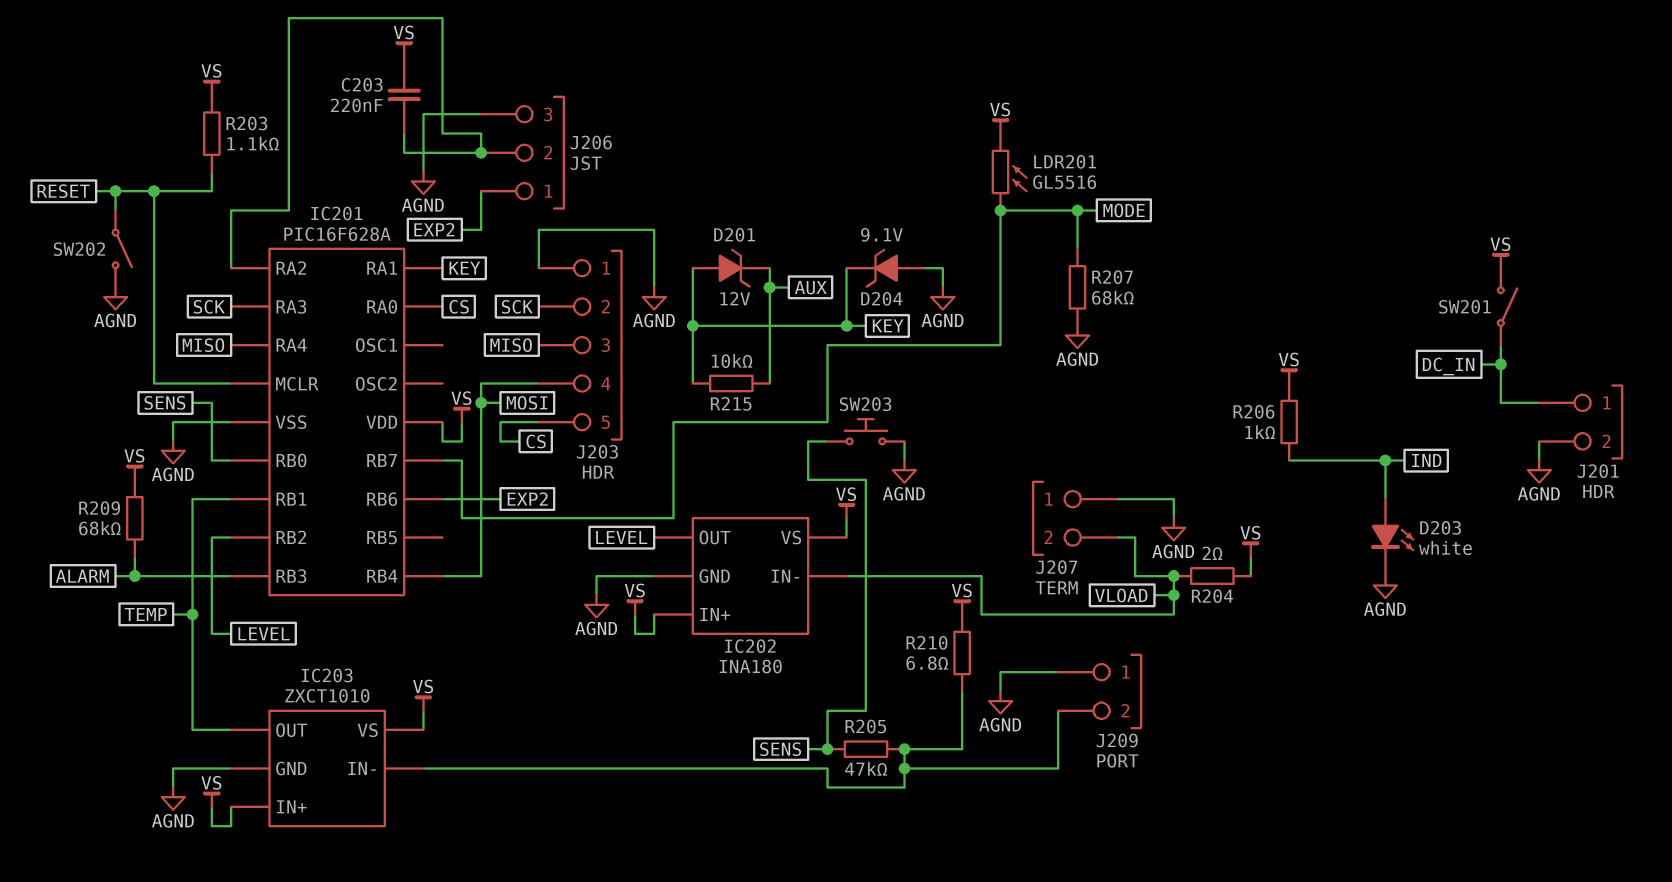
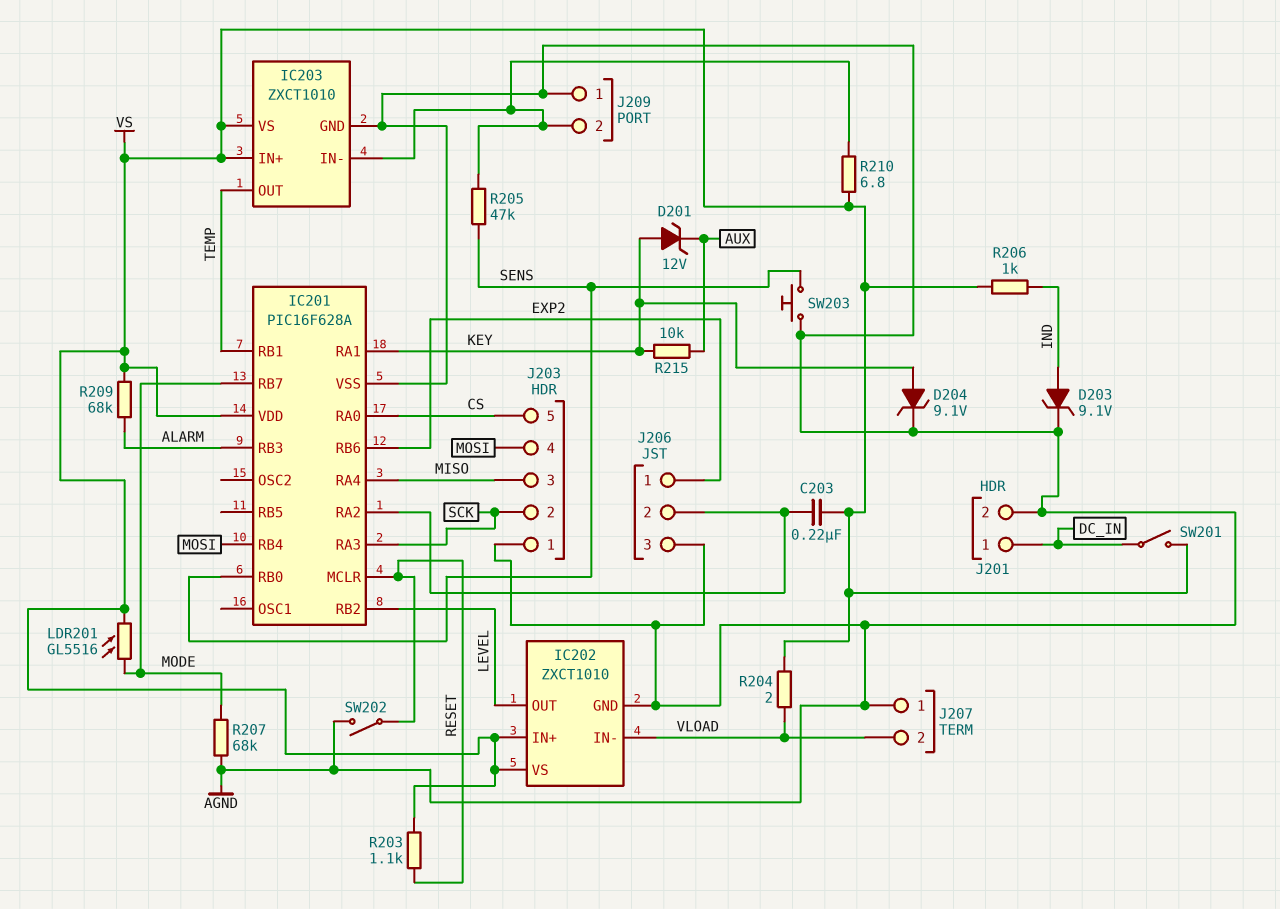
D203: LED white (A IND, K AGND) -> zener 9.1V (A IND, K AGND)
D204: zener 9.1V (A AGND, K KEY) -> zener 9.1V (A KEY, K AGND)
IC202: INA180 -> ZXCT1010

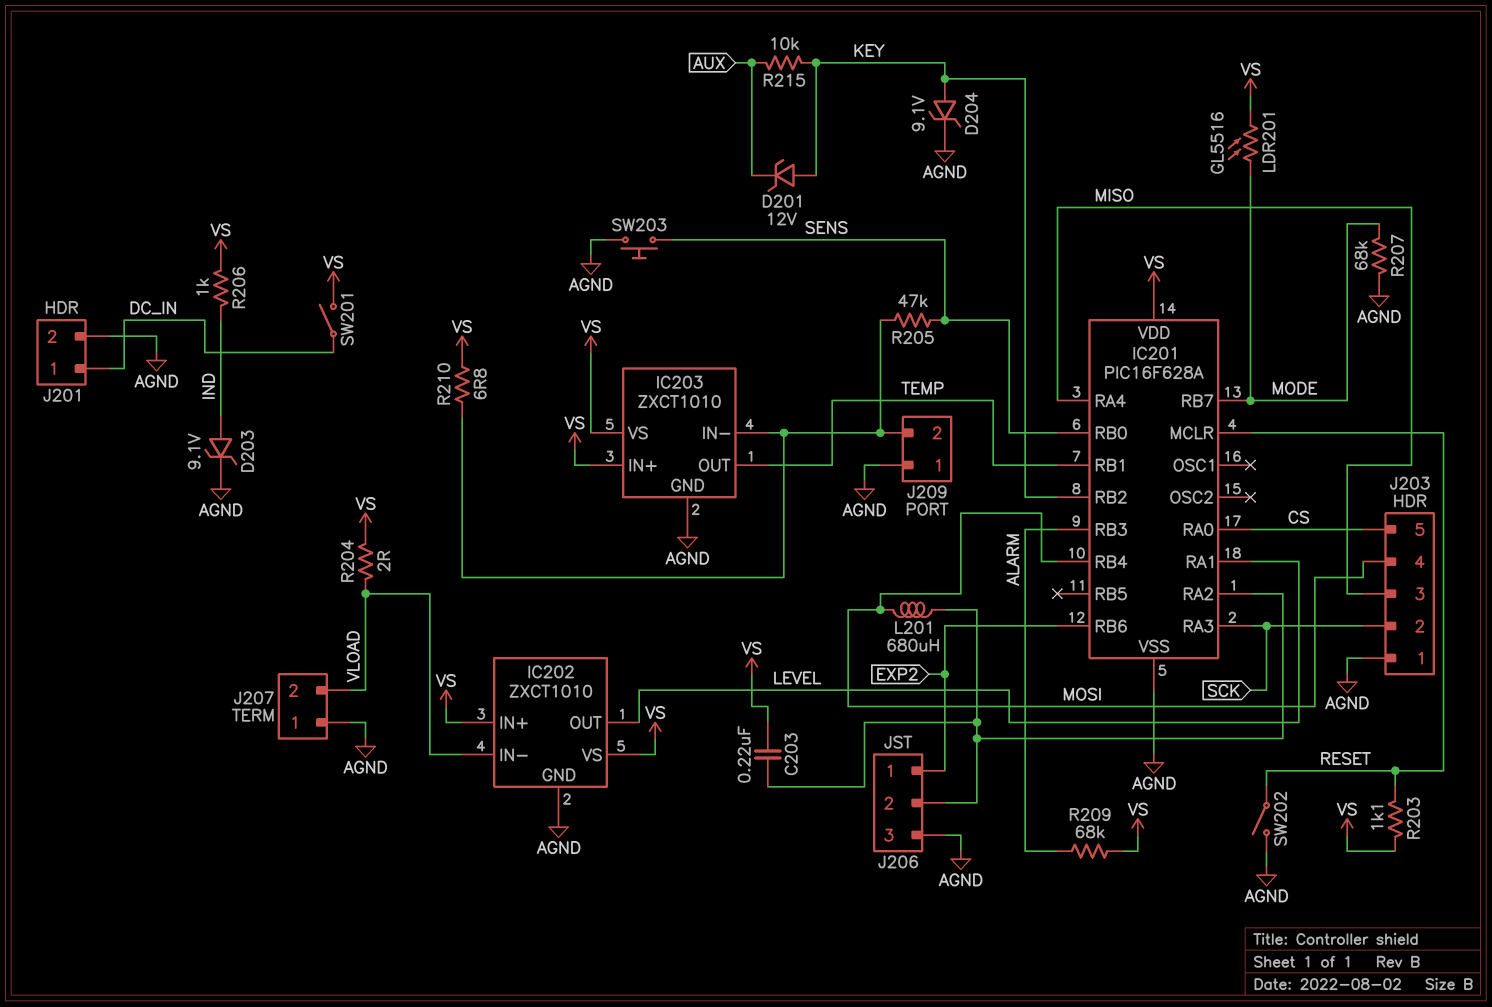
IC201 pin RA1: KEY -> LEVEL
IC201 pin RB2: LEVEL -> KEY
L201: none -> 680uH (IC201/RA2, MOSI)

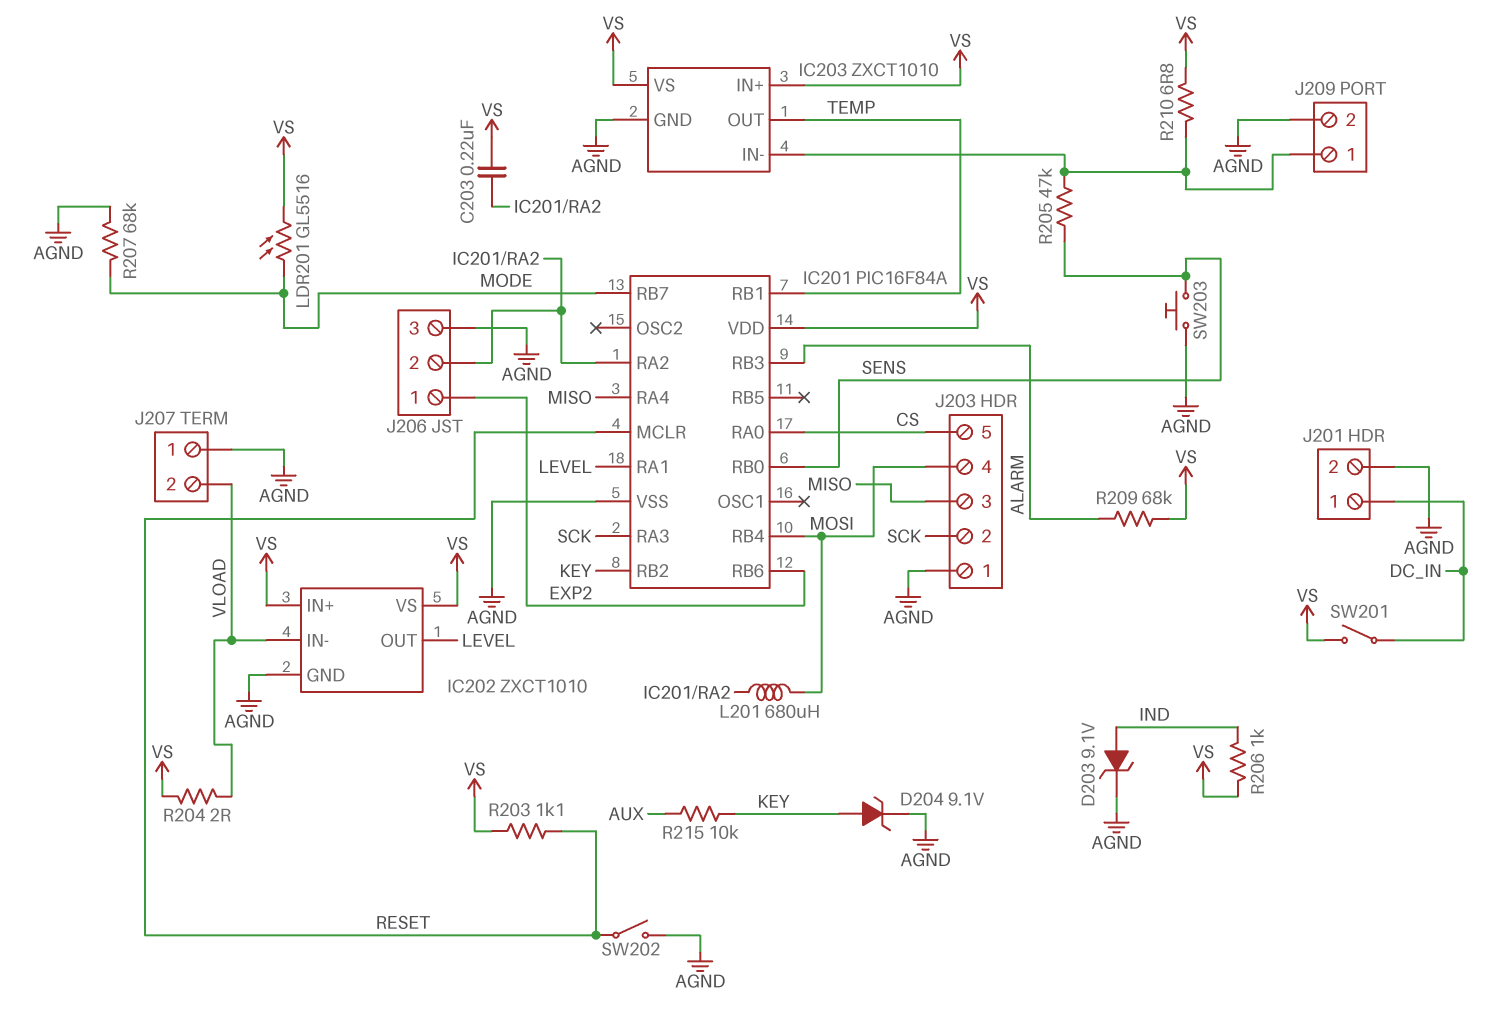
D201: zener 12V (A KEY, K AUX) -> none
IC201: PIC16F628A -> PIC16F84A
J209 pin 1: AGND -> IC203/IN-
J209 pin 2: IC203/IN- -> AGND

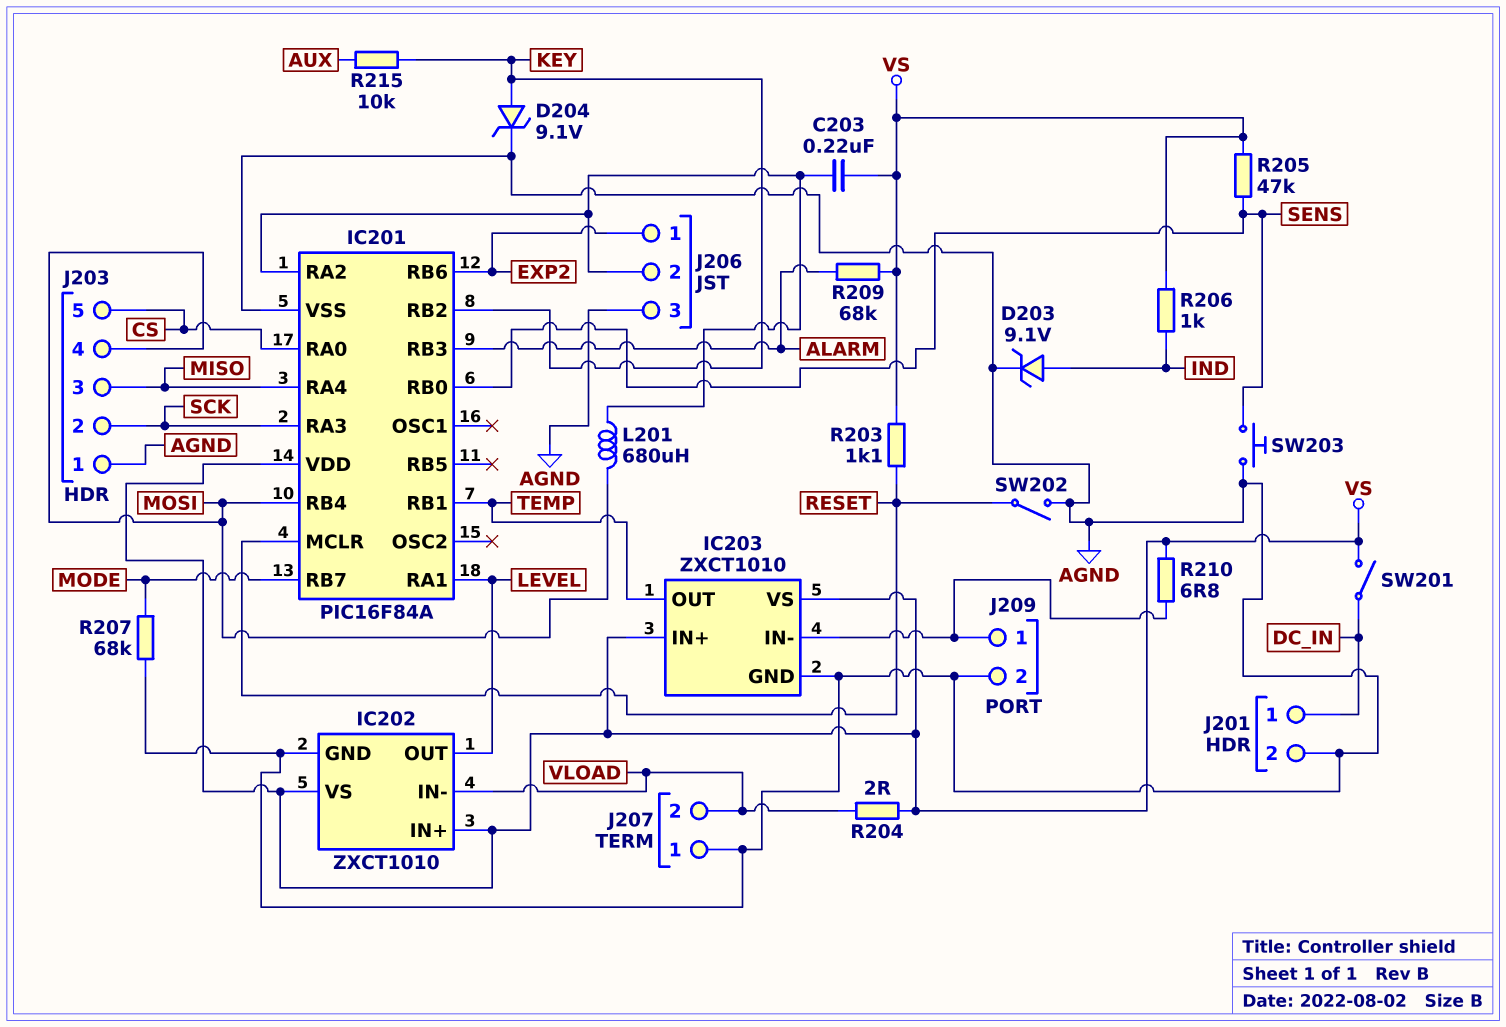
LDR201: GL5516 (MODE, VS) -> none
R205: 47k (IC203/IN-, SENS) -> 47k (SENS, VS)

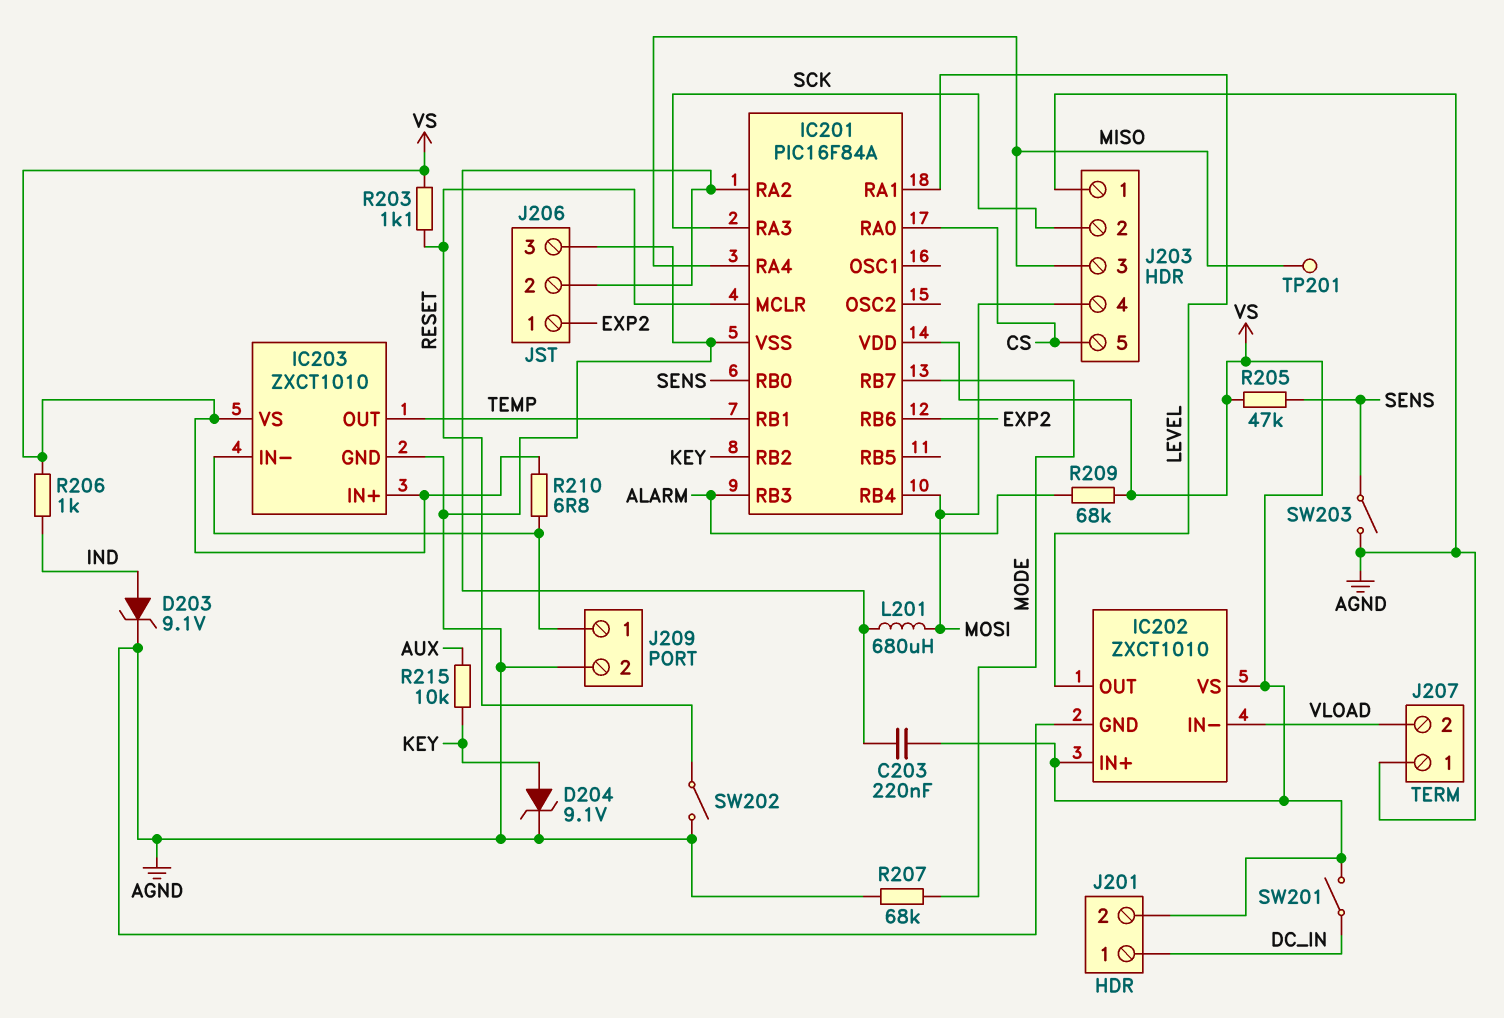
J201 pin 2: AGND -> VS
R204: 2 (VLOAD, VS) -> none
SW203: button (AGND, SENS) -> switch (AGND, SENS)
TP201: none -> test point (MISO)

